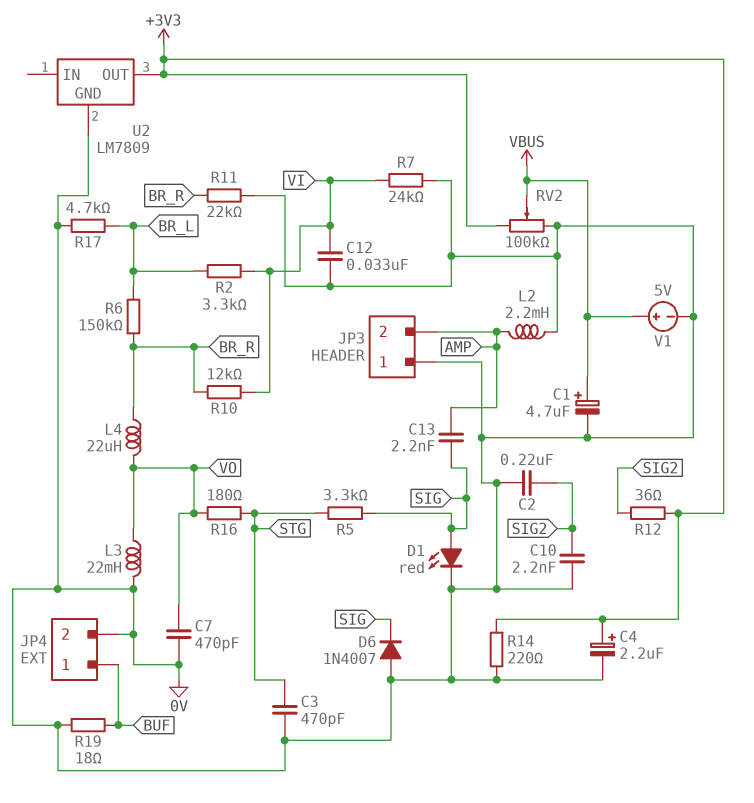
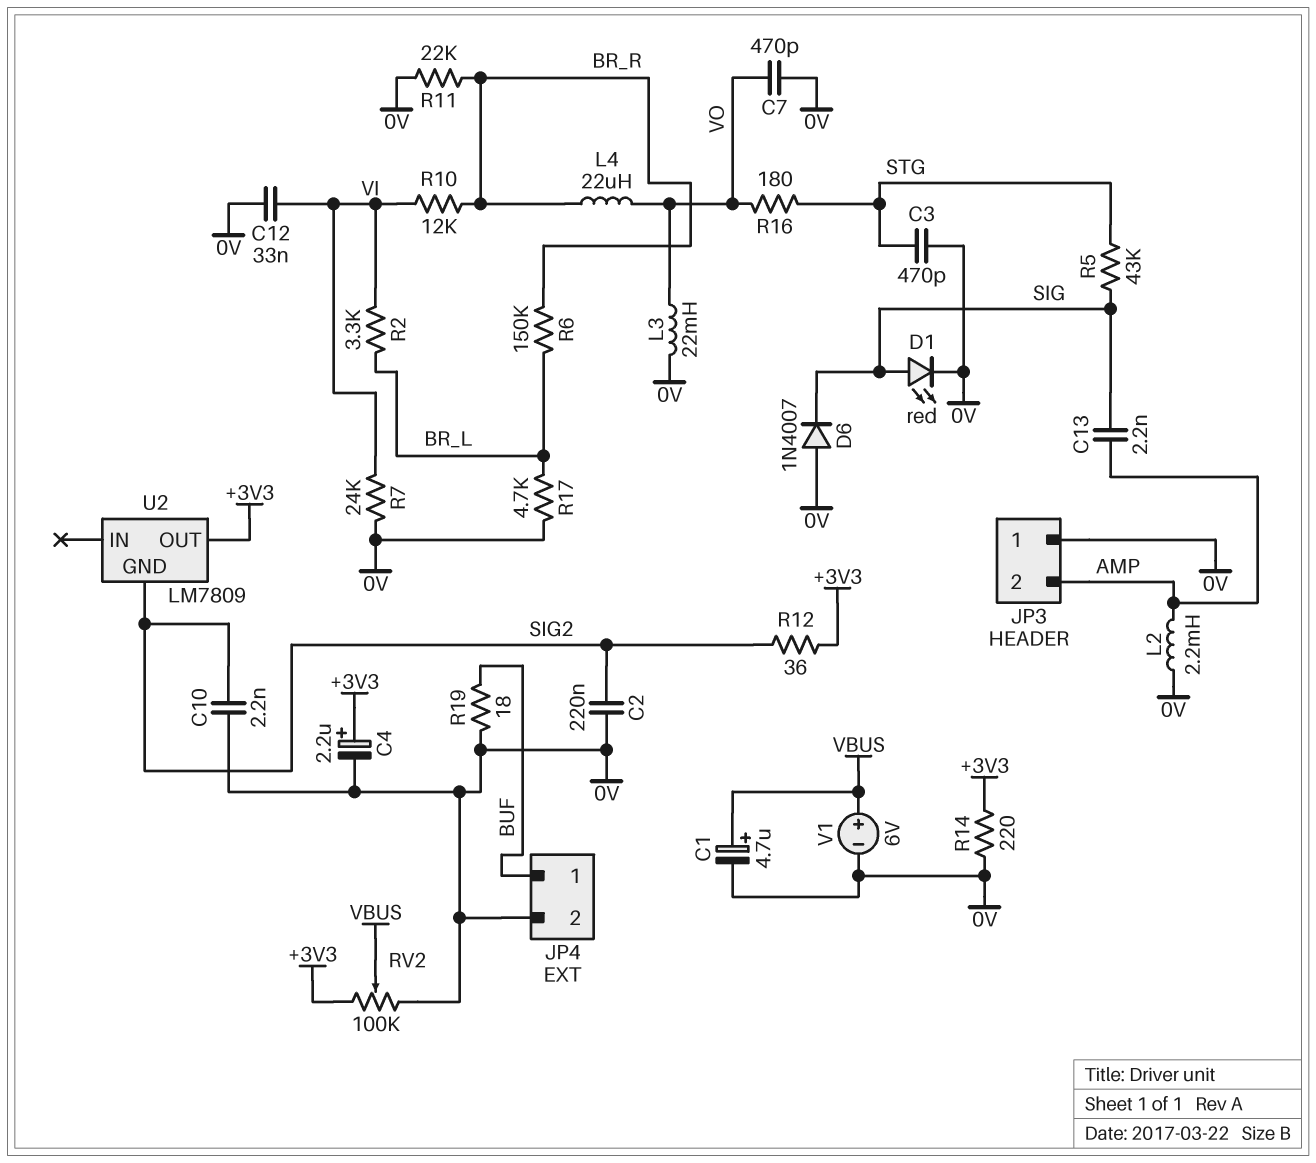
R5: 3.3k (SIG, STG) -> 43k (SIG, STG)
U2 pin GND: 0V -> SIG2
V1: 5V (plus VBUS, minus 0V) -> 6V (plus VBUS, minus 0V)

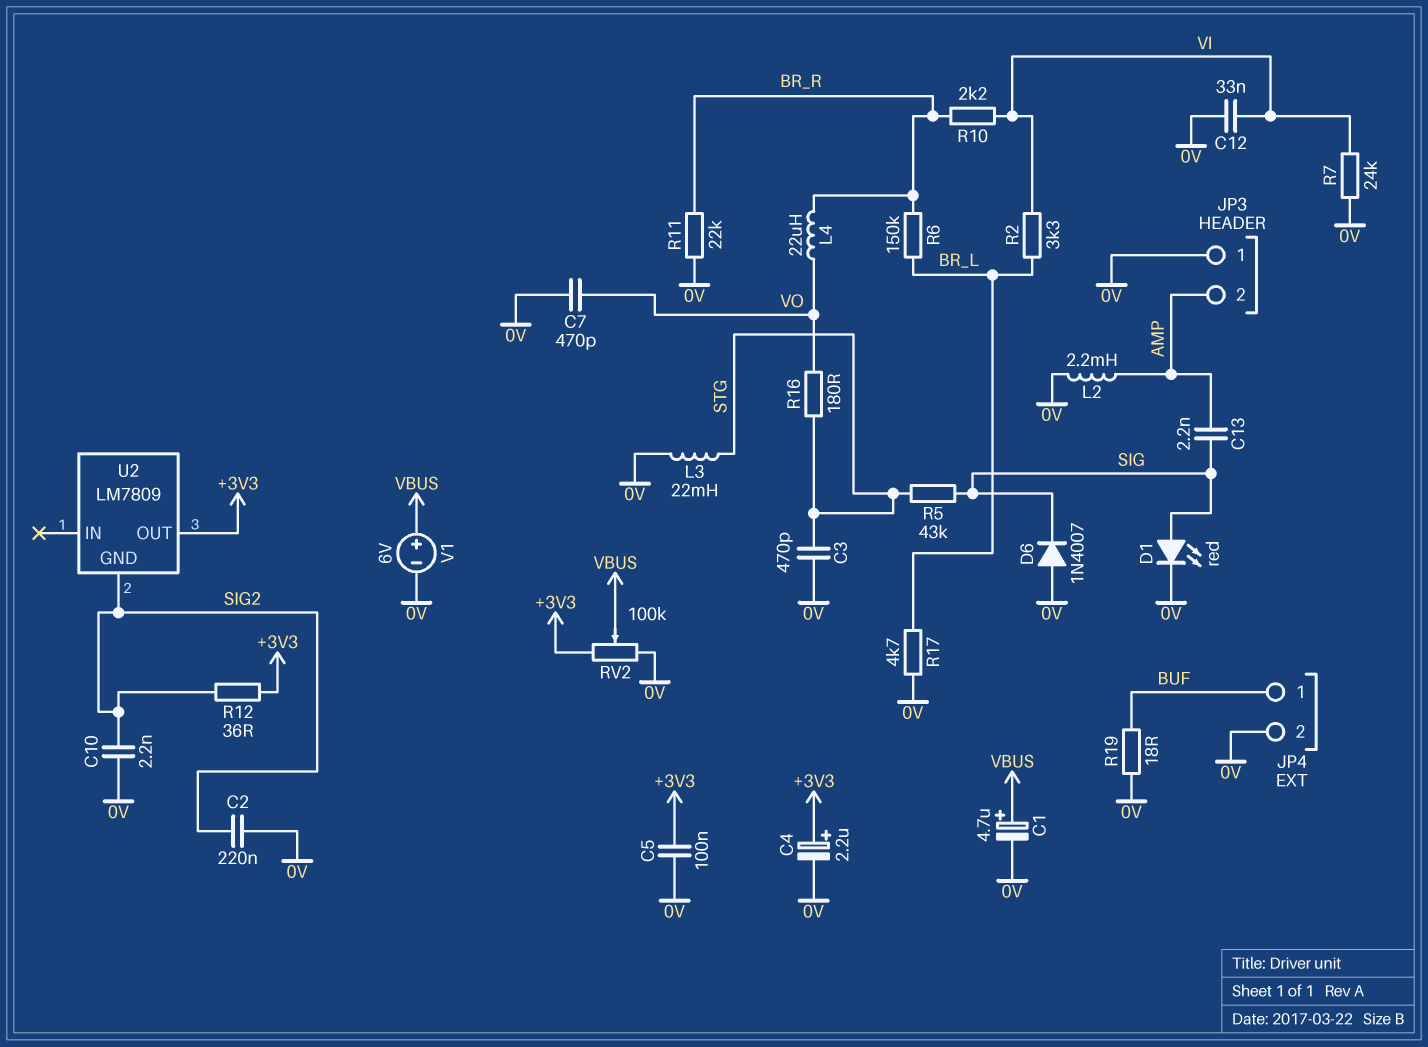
C5: none -> 100nF (+3V3, 0V)
L3: 22mH (0V, VO) -> 22mH (0V, STG)
R10: 12k (BR_R, VI) -> 2.2k (BR_R, VI)
R14: 220 (+3V3, 0V) -> none

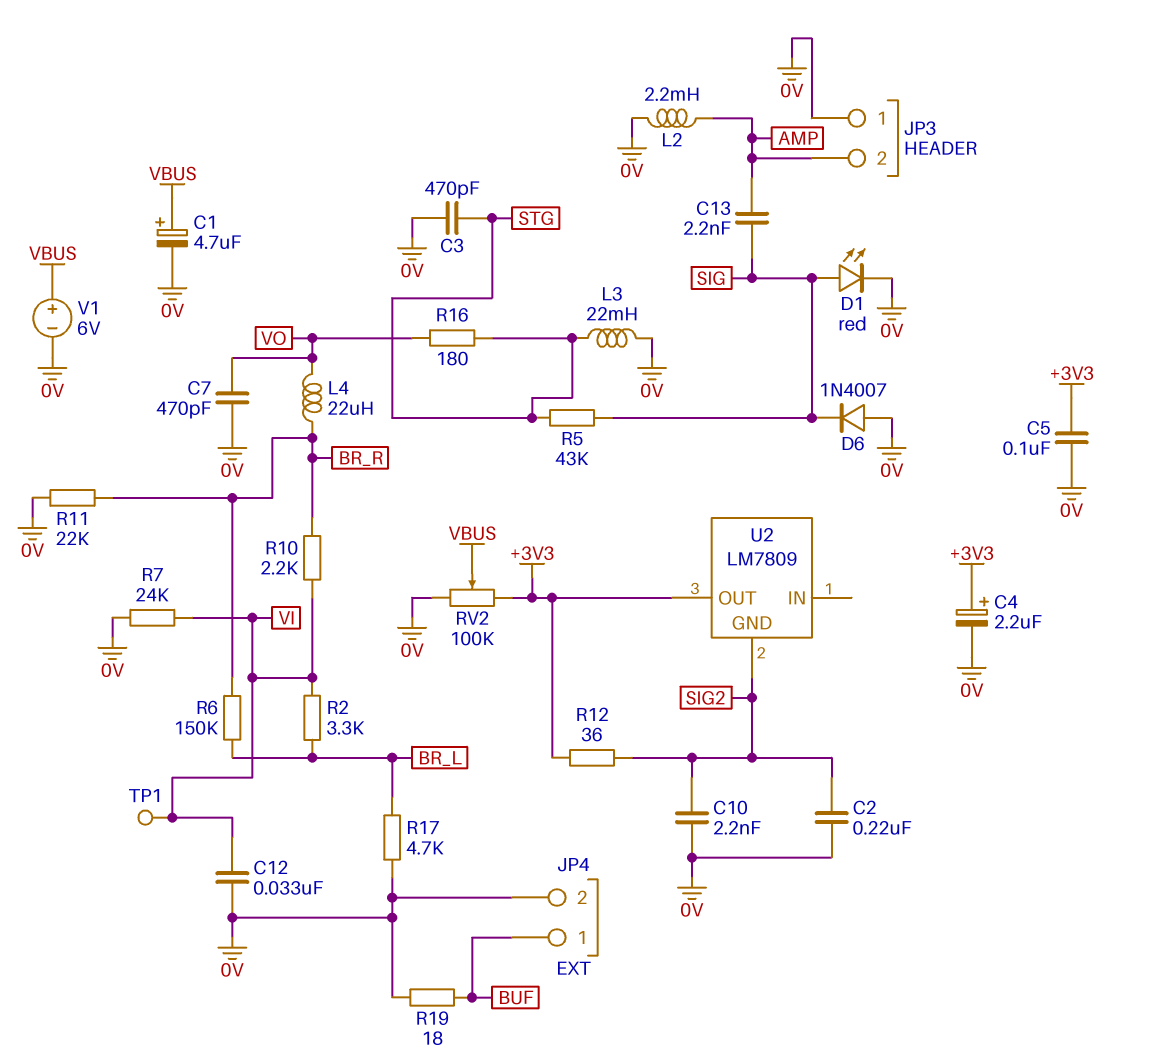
TP1: none -> test point (VI)

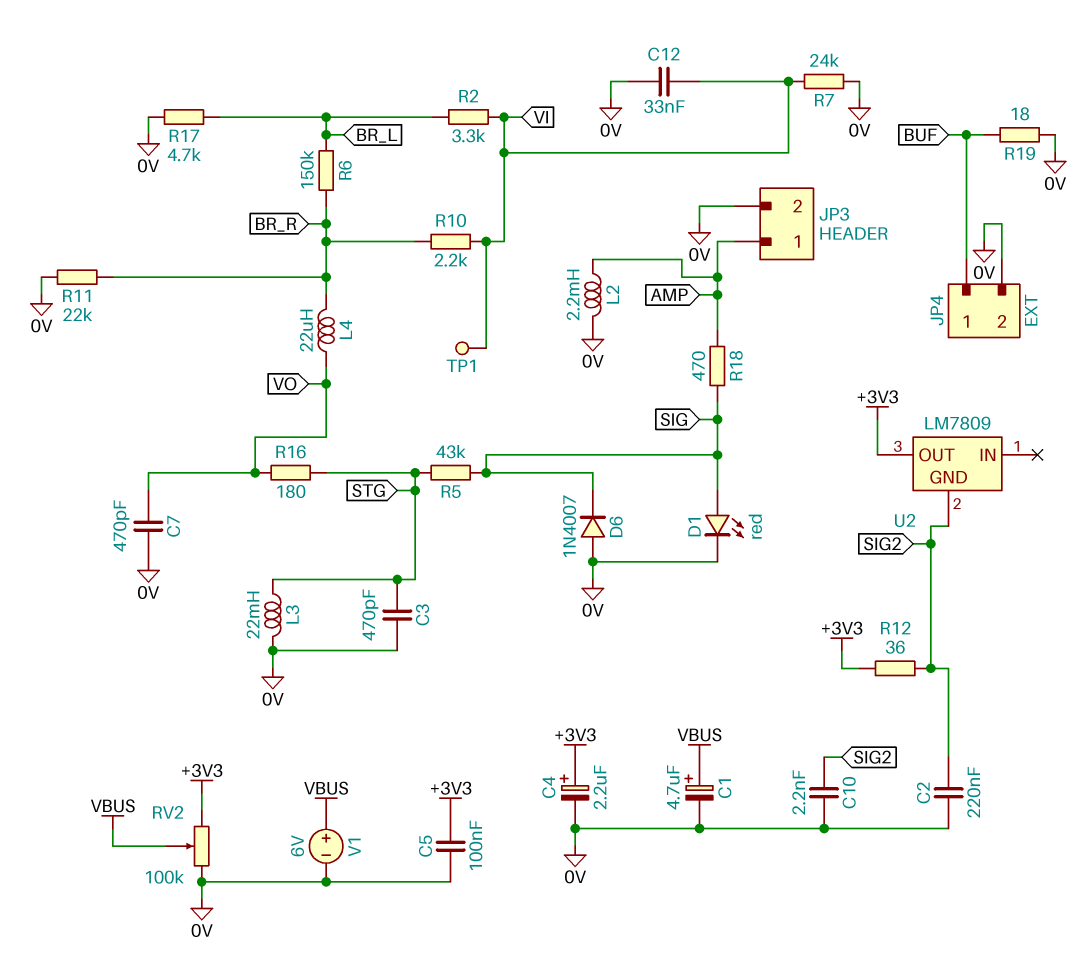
C13: 2.2nF (AMP, SIG) -> none
JP3 pin 1: 0V -> AMP
JP3 pin 2: AMP -> 0V
R18: none -> 470 (AMP, SIG)

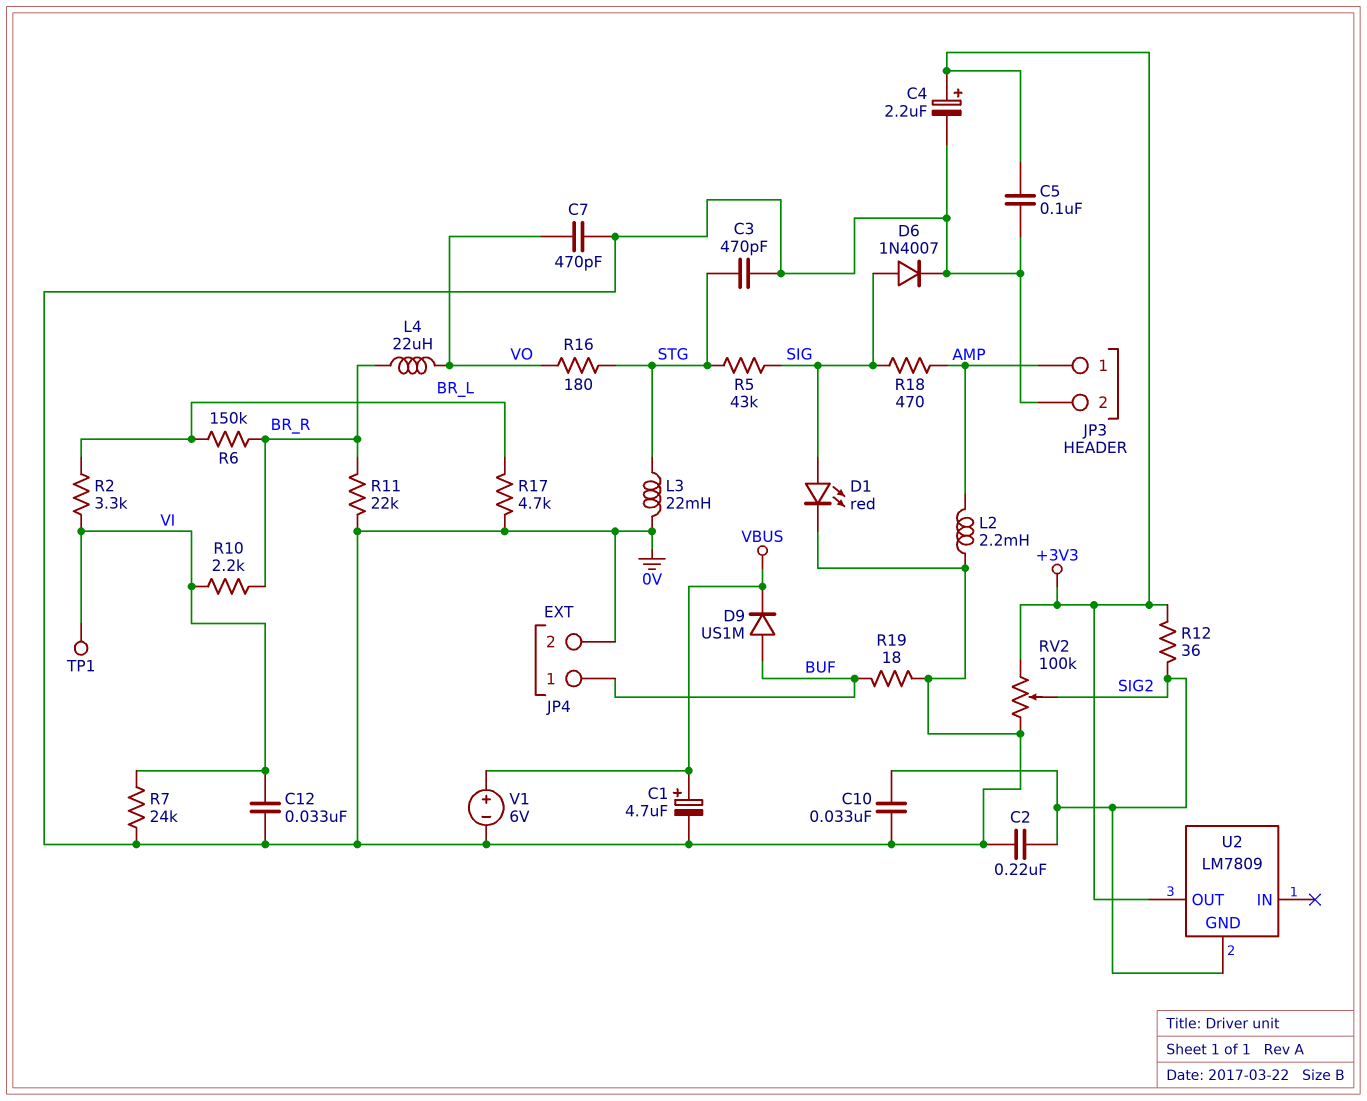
C10: 2.2nF (0V, SIG2) -> 33nF (0V, SIG2)
D6: diode 1N4007 (A 0V, K SIG) -> diode 1N4007 (A SIG, K 0V)
D9: none -> diode US1M (A BUF, K VBUS)
RV2: 100k (+3V3, 0V, wiper VBUS) -> 100k (+3V3, 0V, wiper SIG2)

